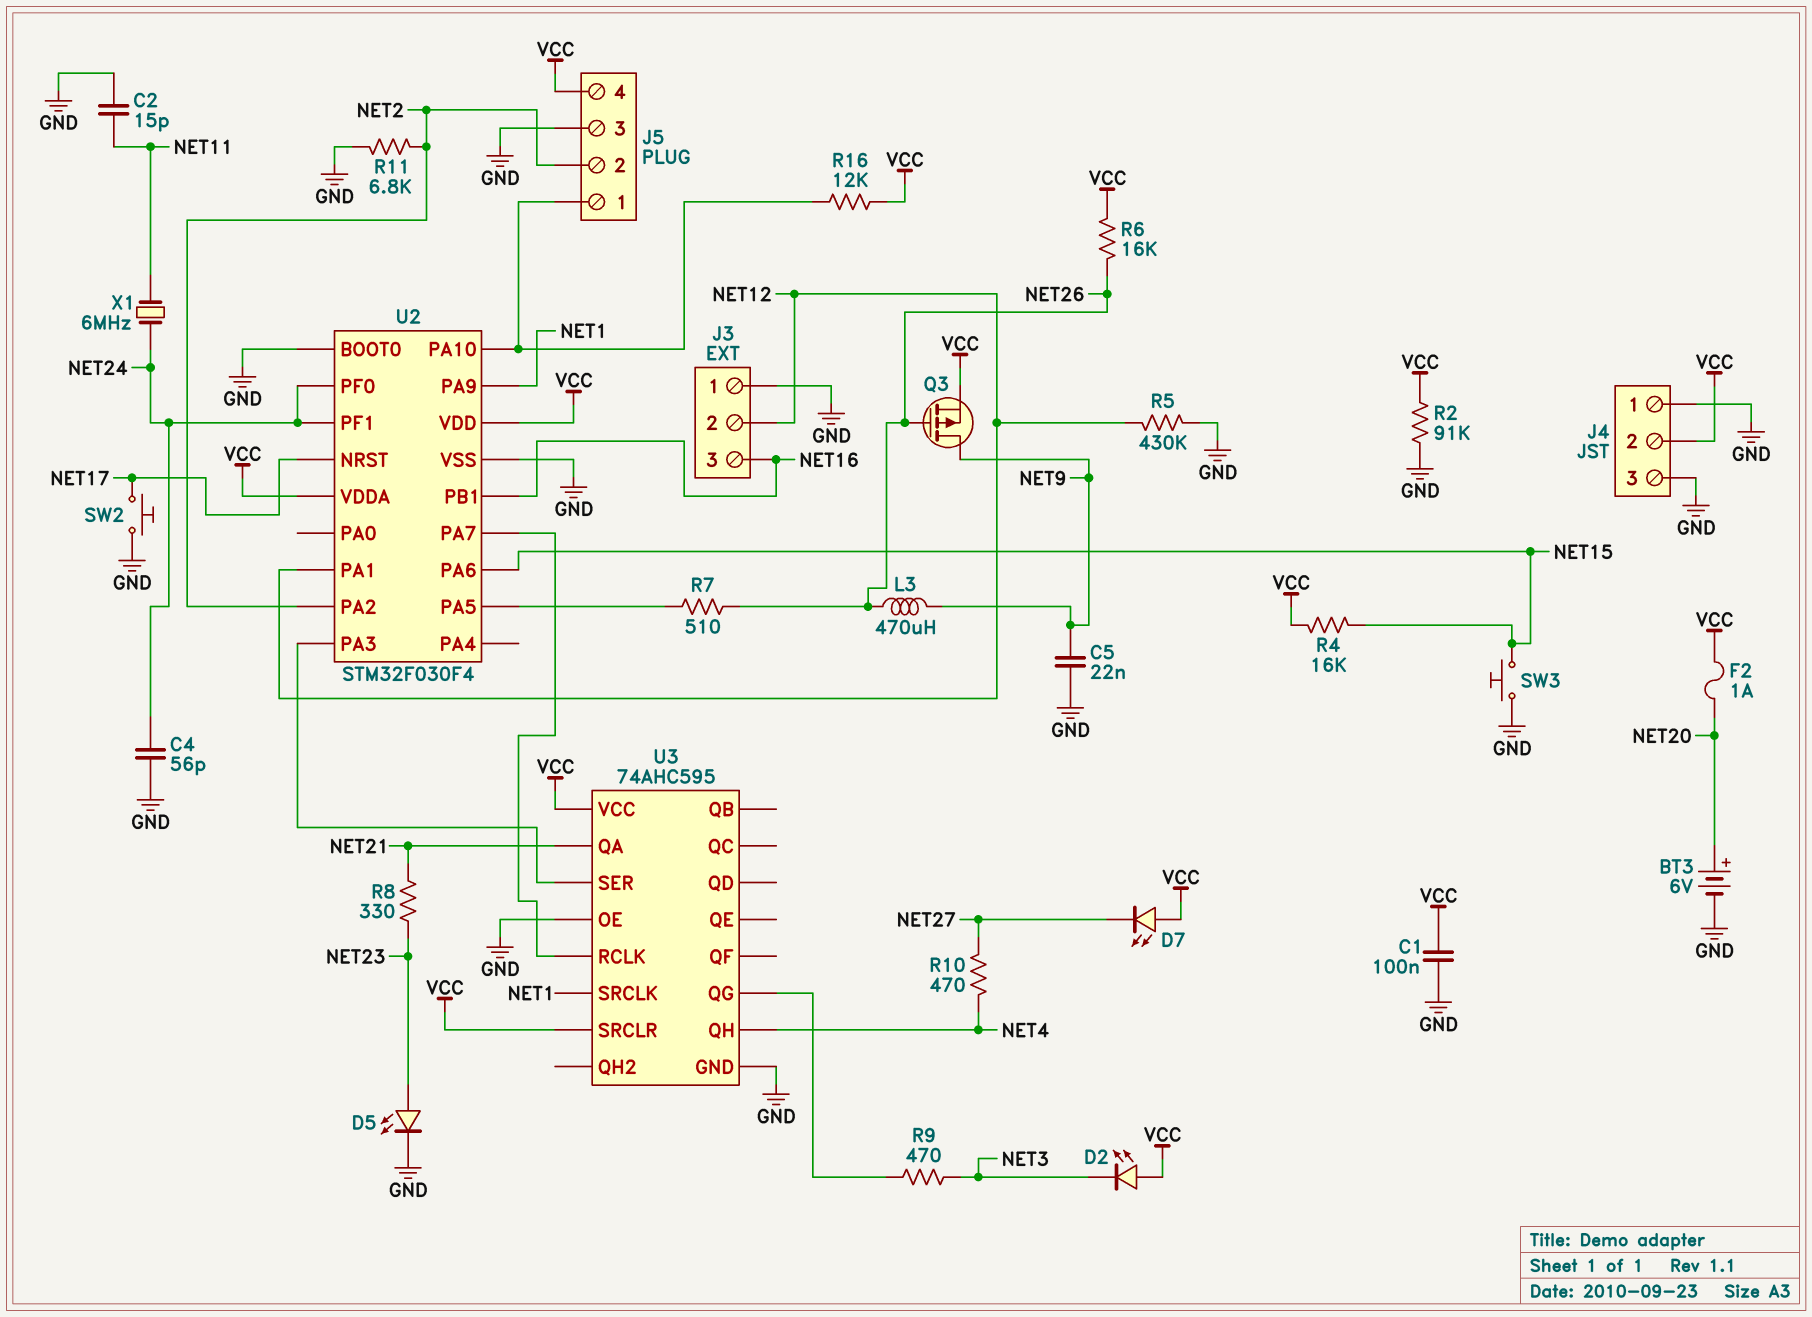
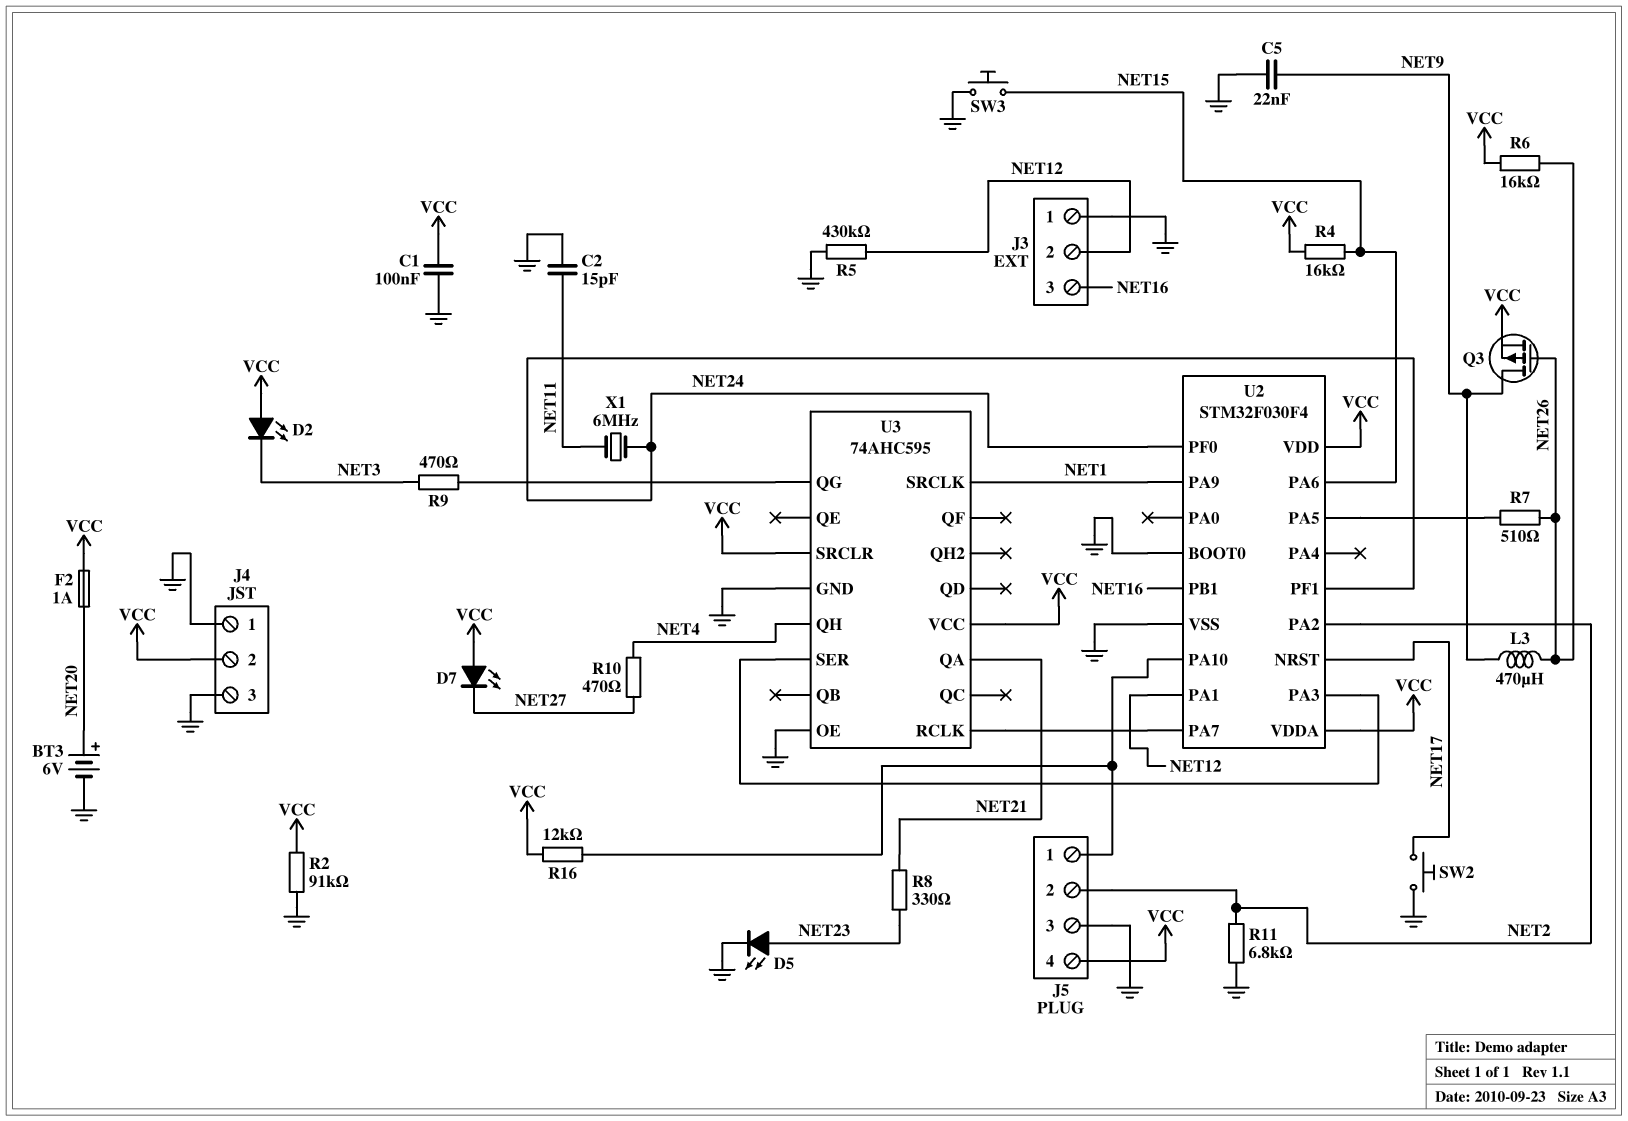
C4: 56pF (GND, NET24) -> none

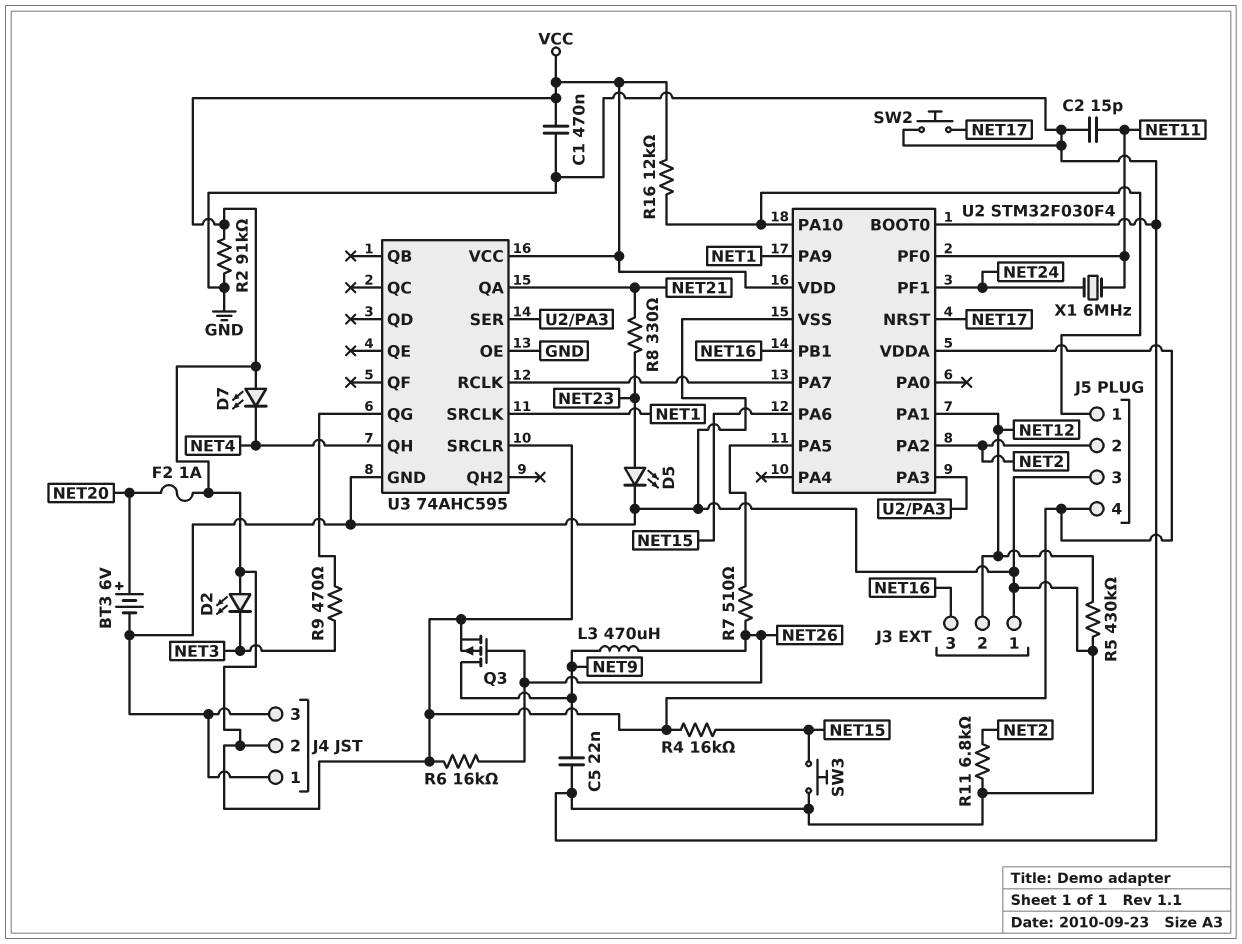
C1: 100nF (GND, VCC) -> 470nF (GND, VCC)
D7: LED (A VCC, K NET27) -> LED (A VCC, K NET4)
R10: 470 (NET4, NET27) -> none
U2 pin PF0: NET24 -> NET11

